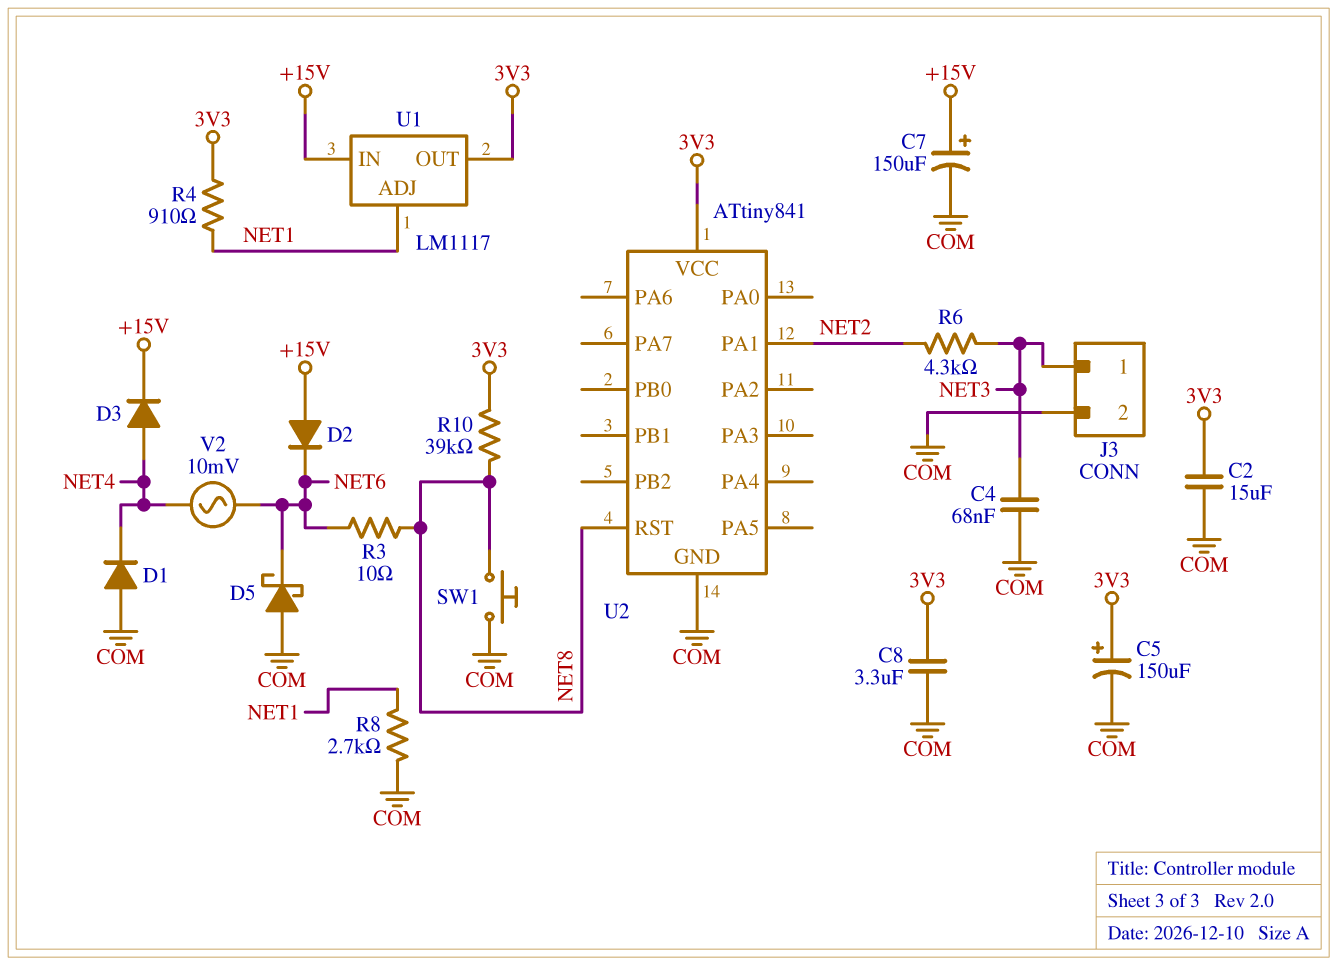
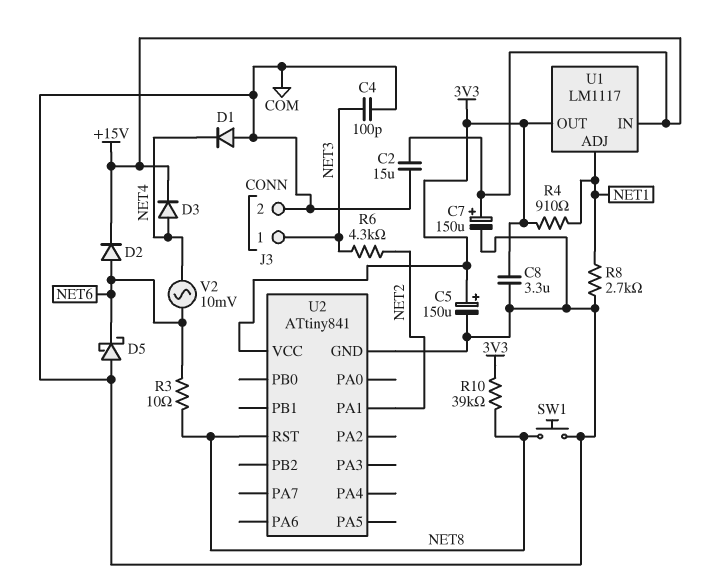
C2: 15uF (3V3, COM) -> 15uF (+15V, COM)
C4: 68nF (COM, NET3) -> 100pF (COM, NET3)
D2: diode (A +15V, K NET6) -> diode (A NET6, K +15V)

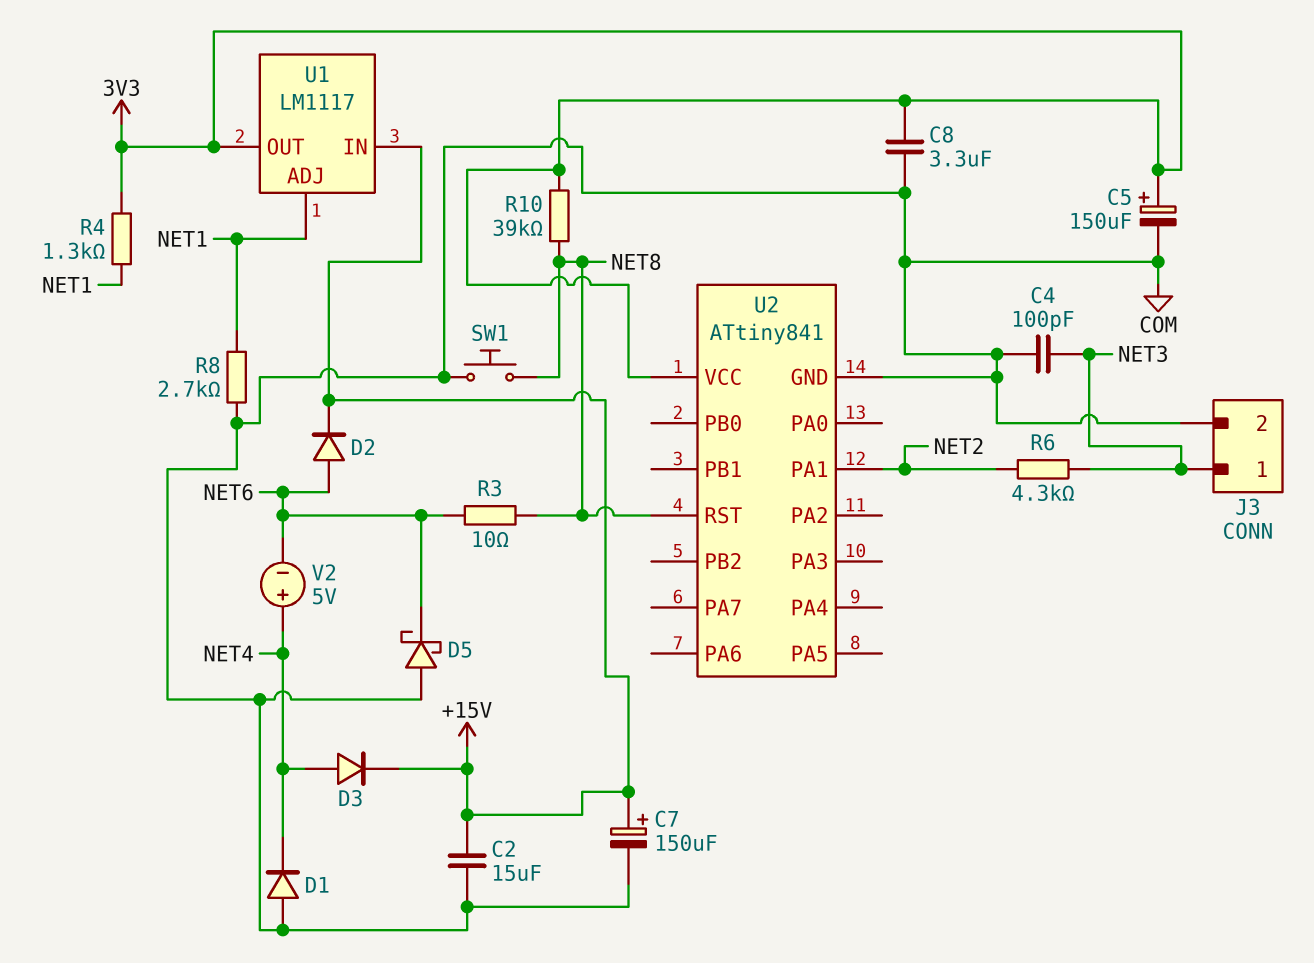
R4: 910 (3V3, NET1) -> 1.3k (3V3, NET1)
V2: AC 10mV (NET4, NET6) -> 5V (plus NET4, minus NET6)

